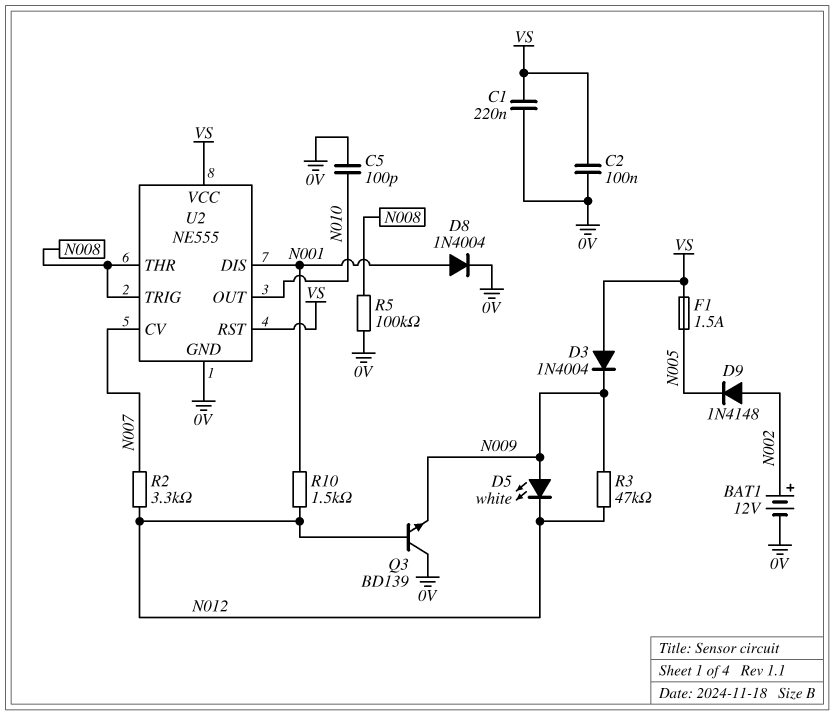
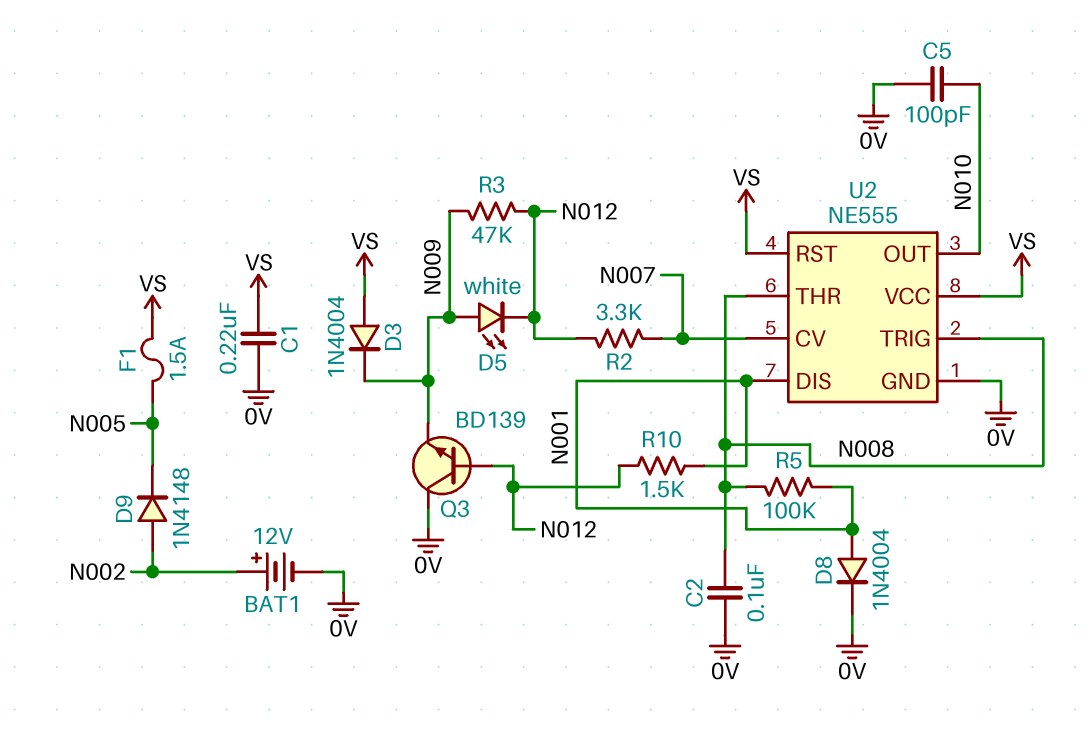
C2: 100nF (0V, VS) -> 100nF (0V, N008)
R5: 100k (0V, N008) -> 100k (N001, N008)

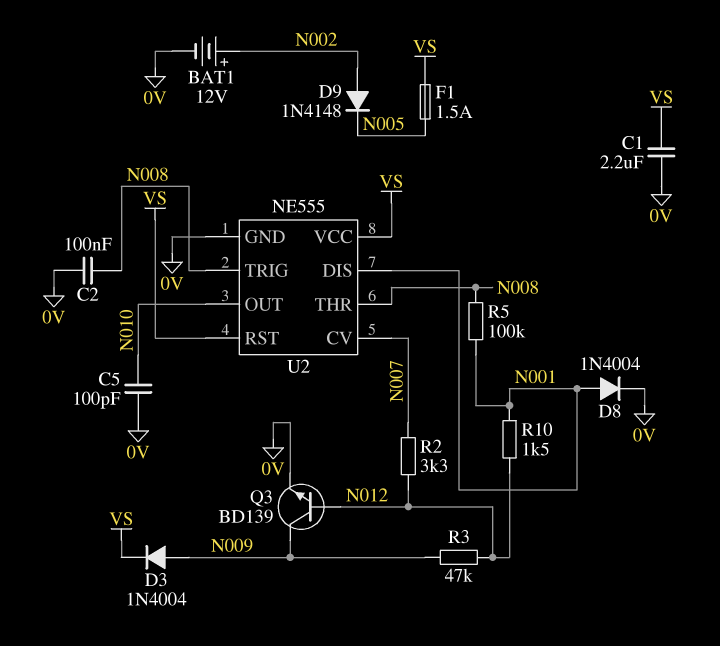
C1: 220nF (0V, VS) -> 2.2uF (0V, VS)
D3: diode 1N4004 (A VS, K N009) -> diode 1N4004 (A N009, K VS)
D5: LED white (A N009, K N012) -> none
Q3: NPN BD139 (B N012, C 0V, E N009) -> NPN BD139 (B N012, C N009, E 0V)

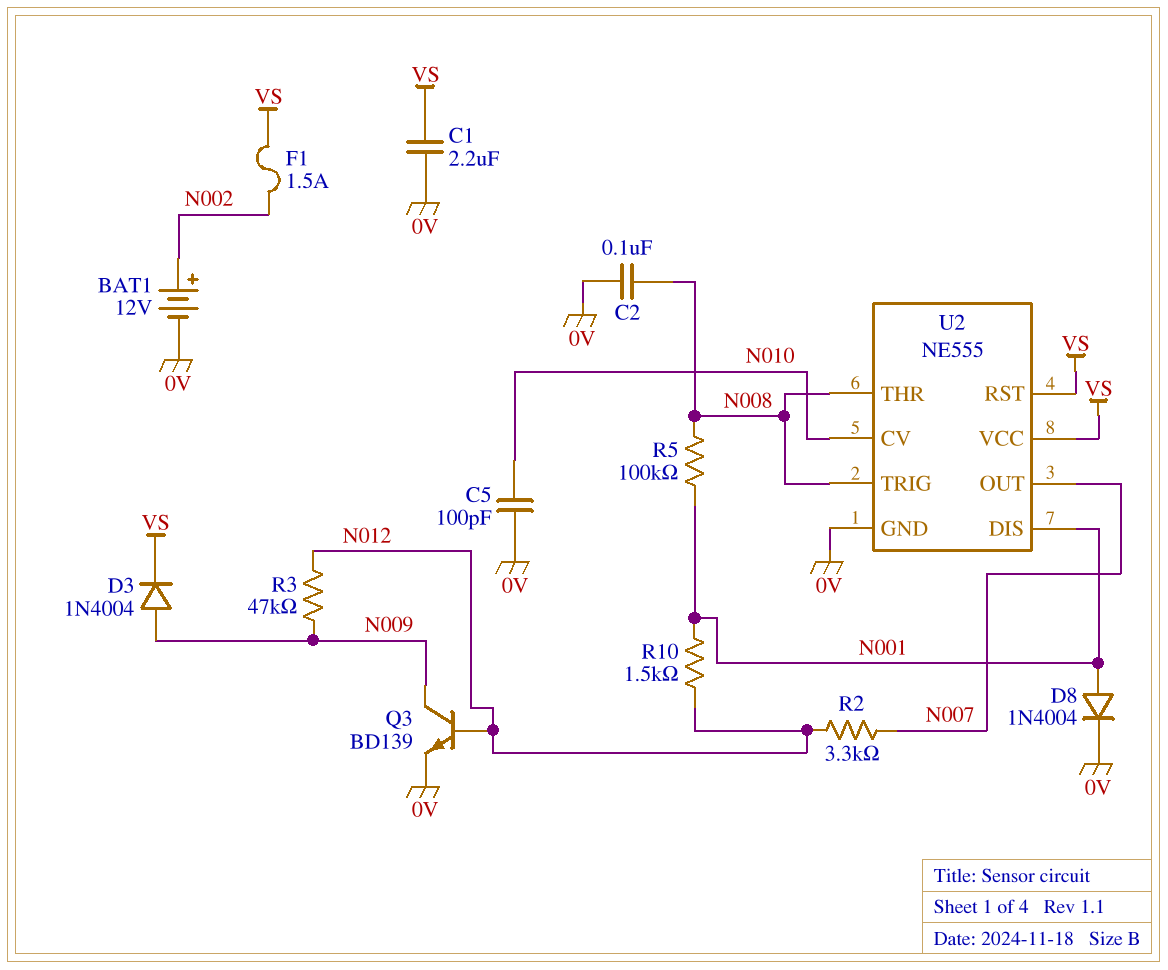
D9: diode 1N4148 (A N002, K N005) -> none
F1: 1.5A (N005, VS) -> 1.5A (N002, VS)
U2 pin CV: N007 -> N010
U2 pin OUT: N010 -> N007

